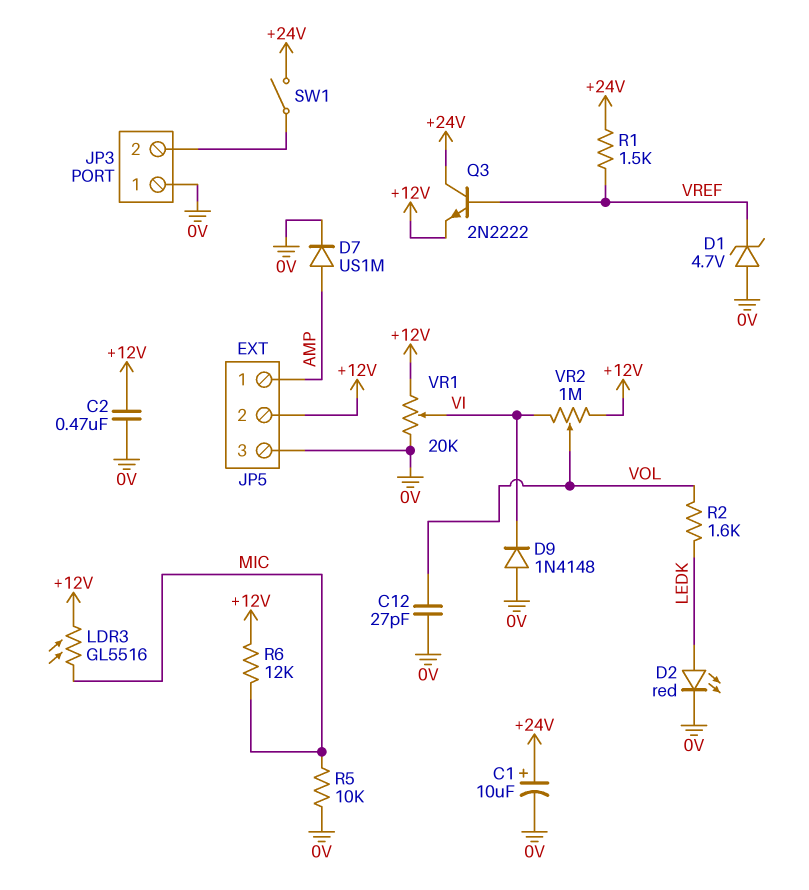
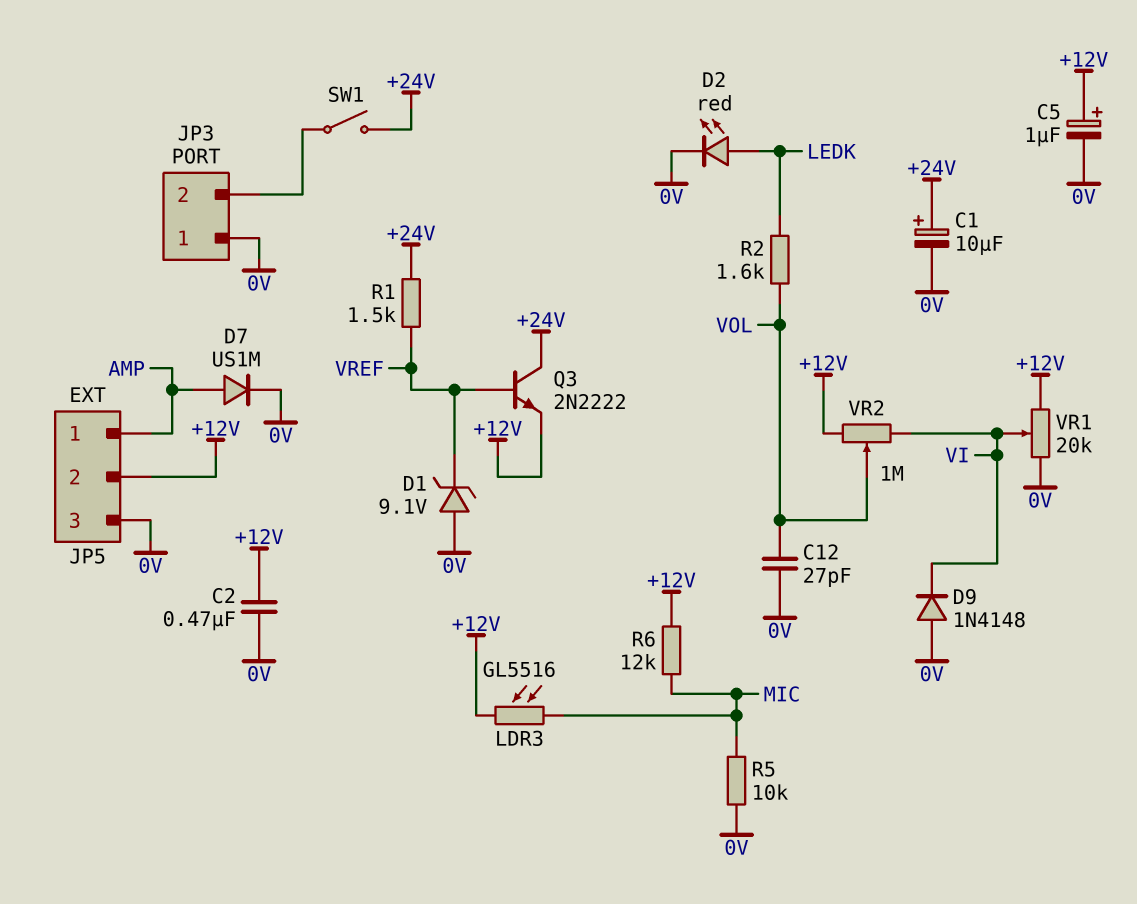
C5: none -> 1uF (plus +12V, minus 0V)
D1: zener 4.7V (A 0V, K VREF) -> zener 9.1V (A 0V, K VREF)

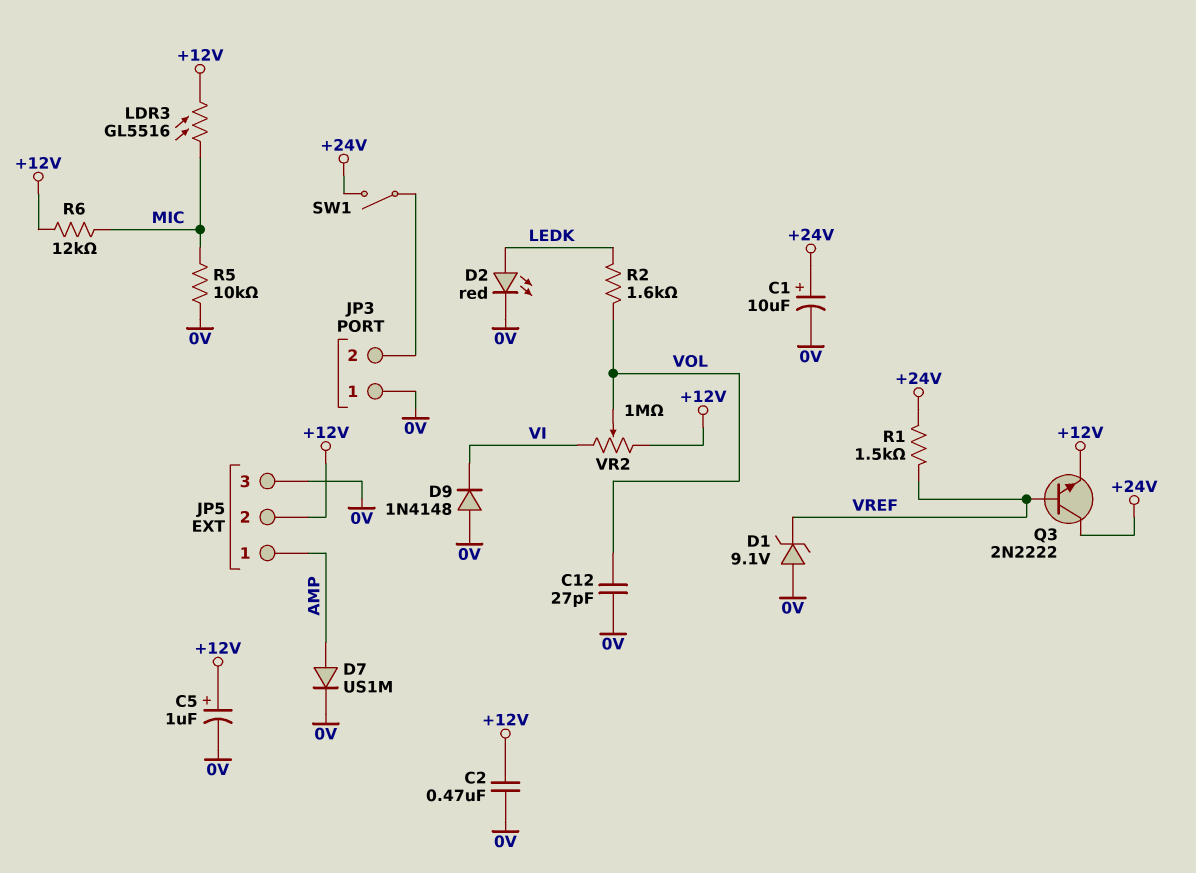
VR1: 20k (+12V, 0V, wiper VI) -> none

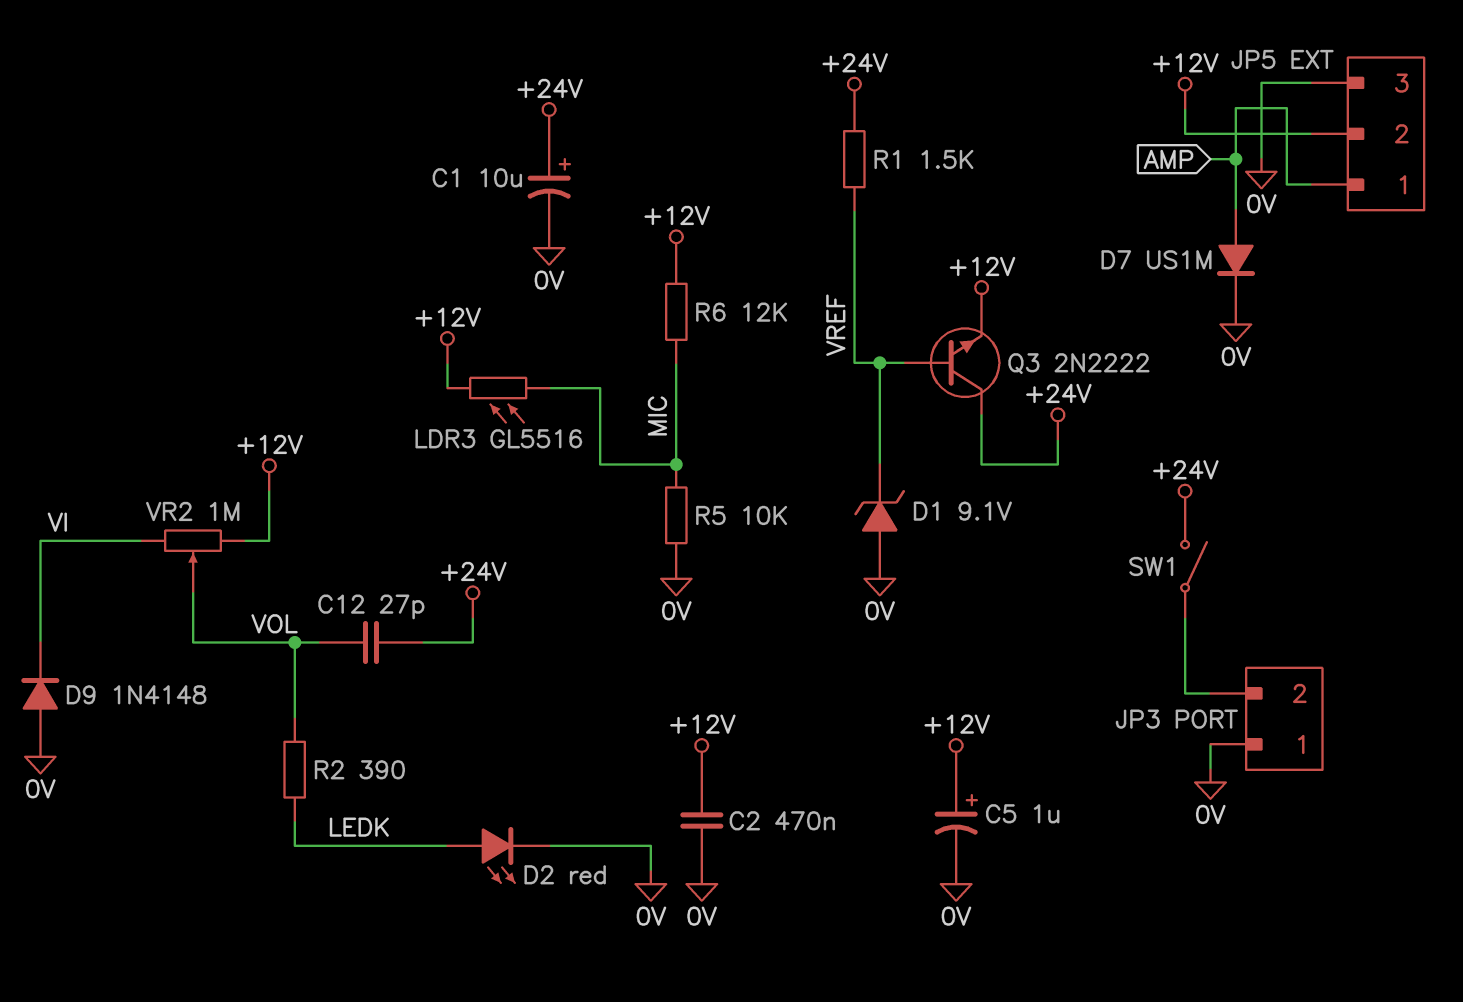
C12: 27pF (0V, VOL) -> 27pF (+24V, VOL)
R2: 1.6k (LEDK, VOL) -> 390 (LEDK, VOL)

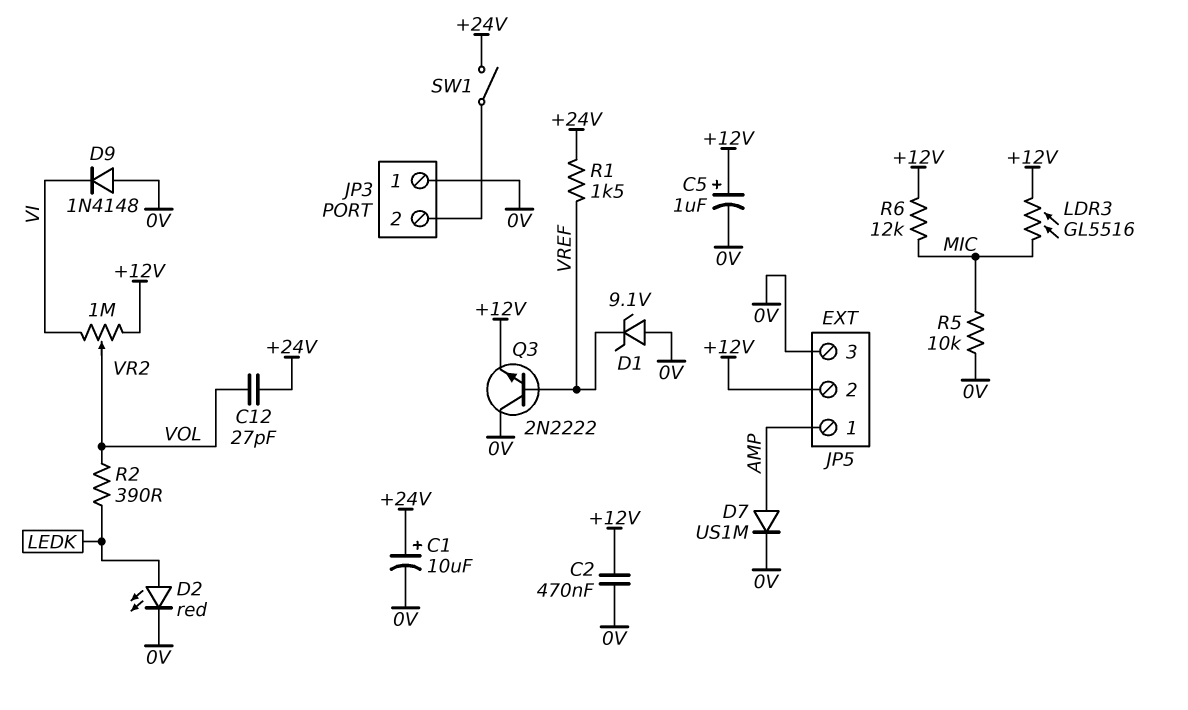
Q3: NPN 2N2222 (B VREF, C +24V, E +12V) -> NPN 2N2222 (B VREF, C 0V, E +12V)

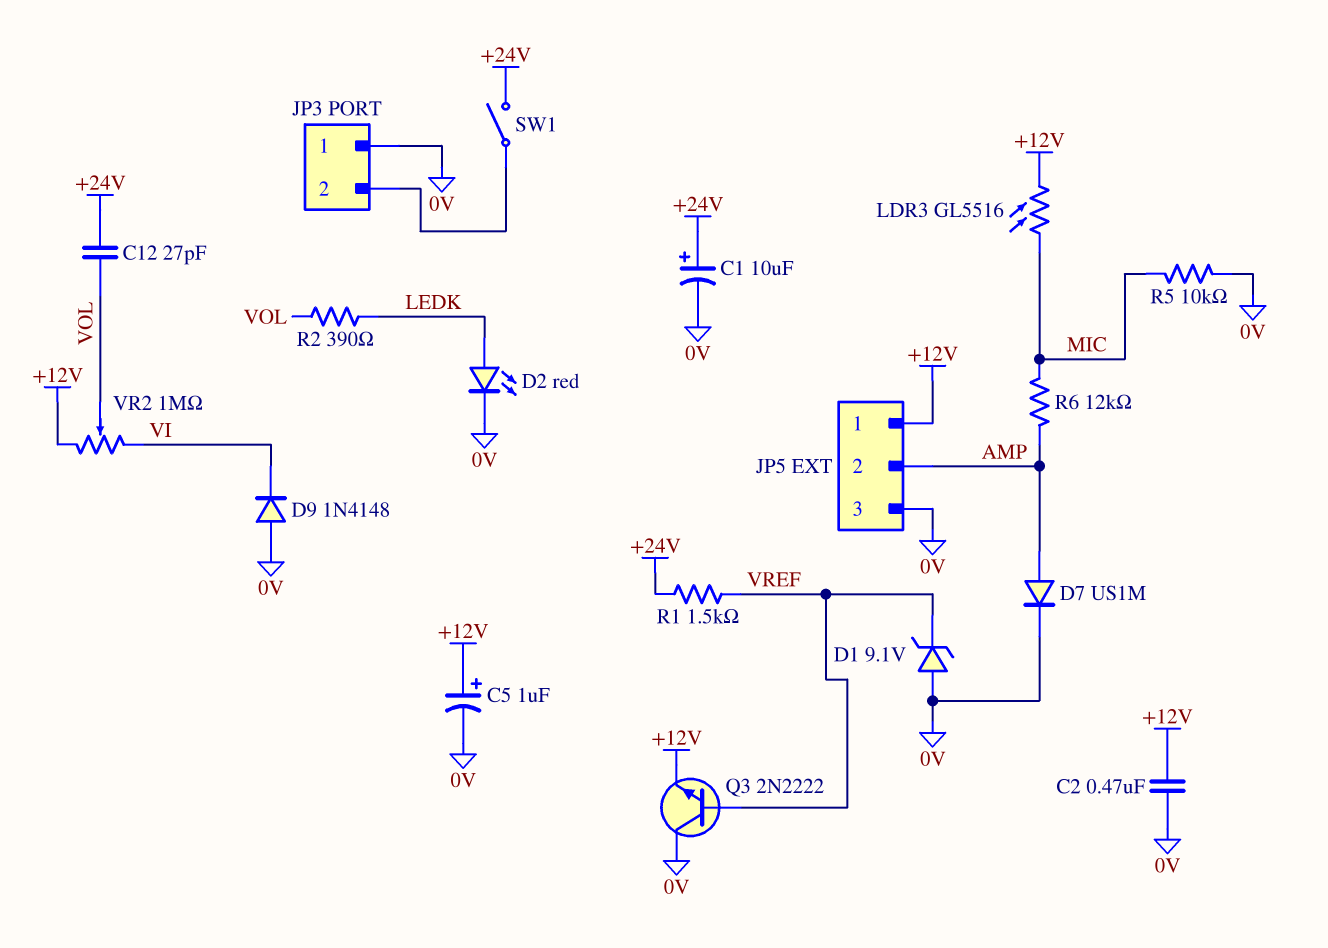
JP5 pin 1: AMP -> +12V
JP5 pin 2: +12V -> AMP
R6: 12k (+12V, MIC) -> 12k (AMP, MIC)

